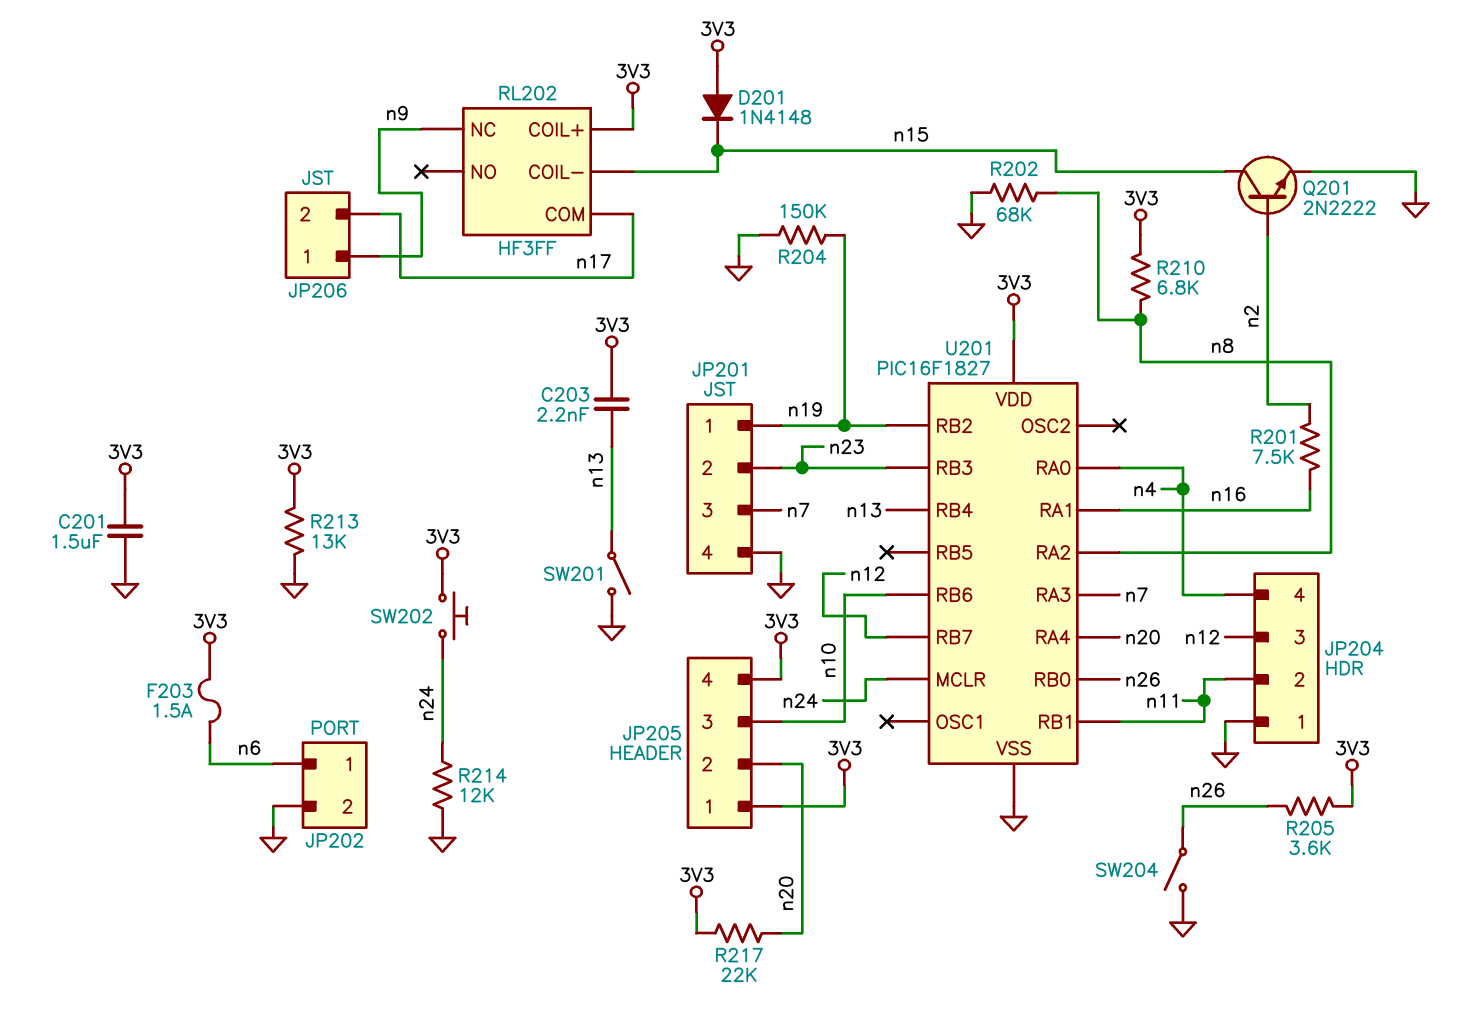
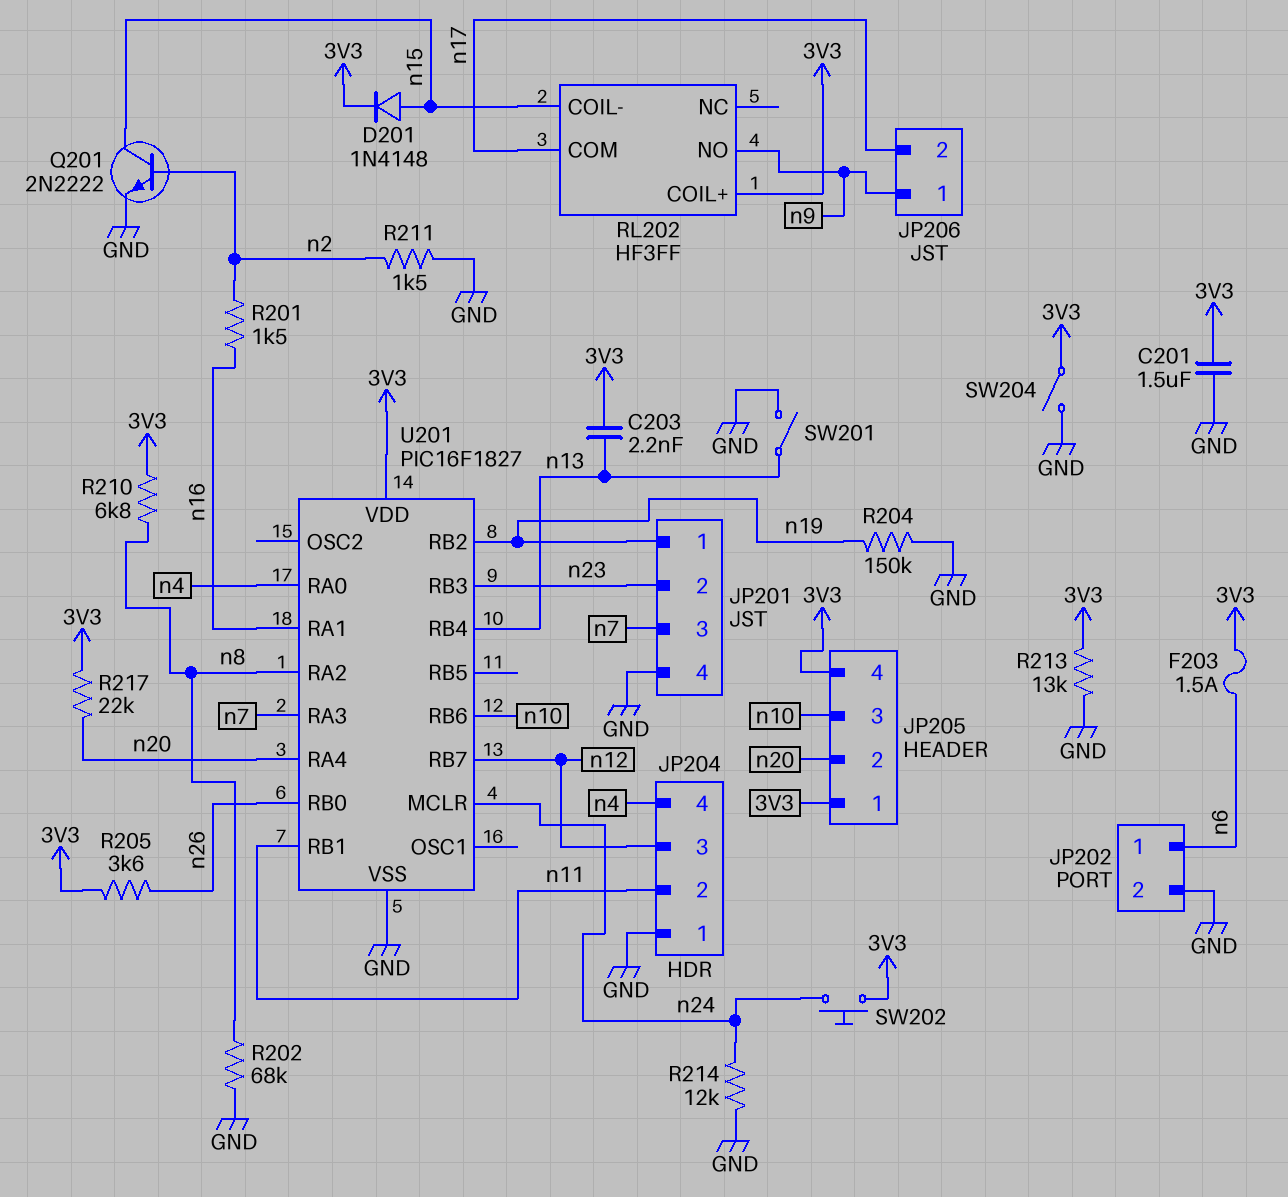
D201: diode 1N4148 (A 3V3, K n15) -> diode 1N4148 (A n15, K 3V3)
R201: 7.5k (n2, n16) -> 1.5k (n2, n16)
R211: none -> 1.5k (GND, n2)
RL202 pin NC: n9 -> none
RL202 pin NO: none -> n9
SW204: switch (GND, n26) -> switch (3V3, GND)

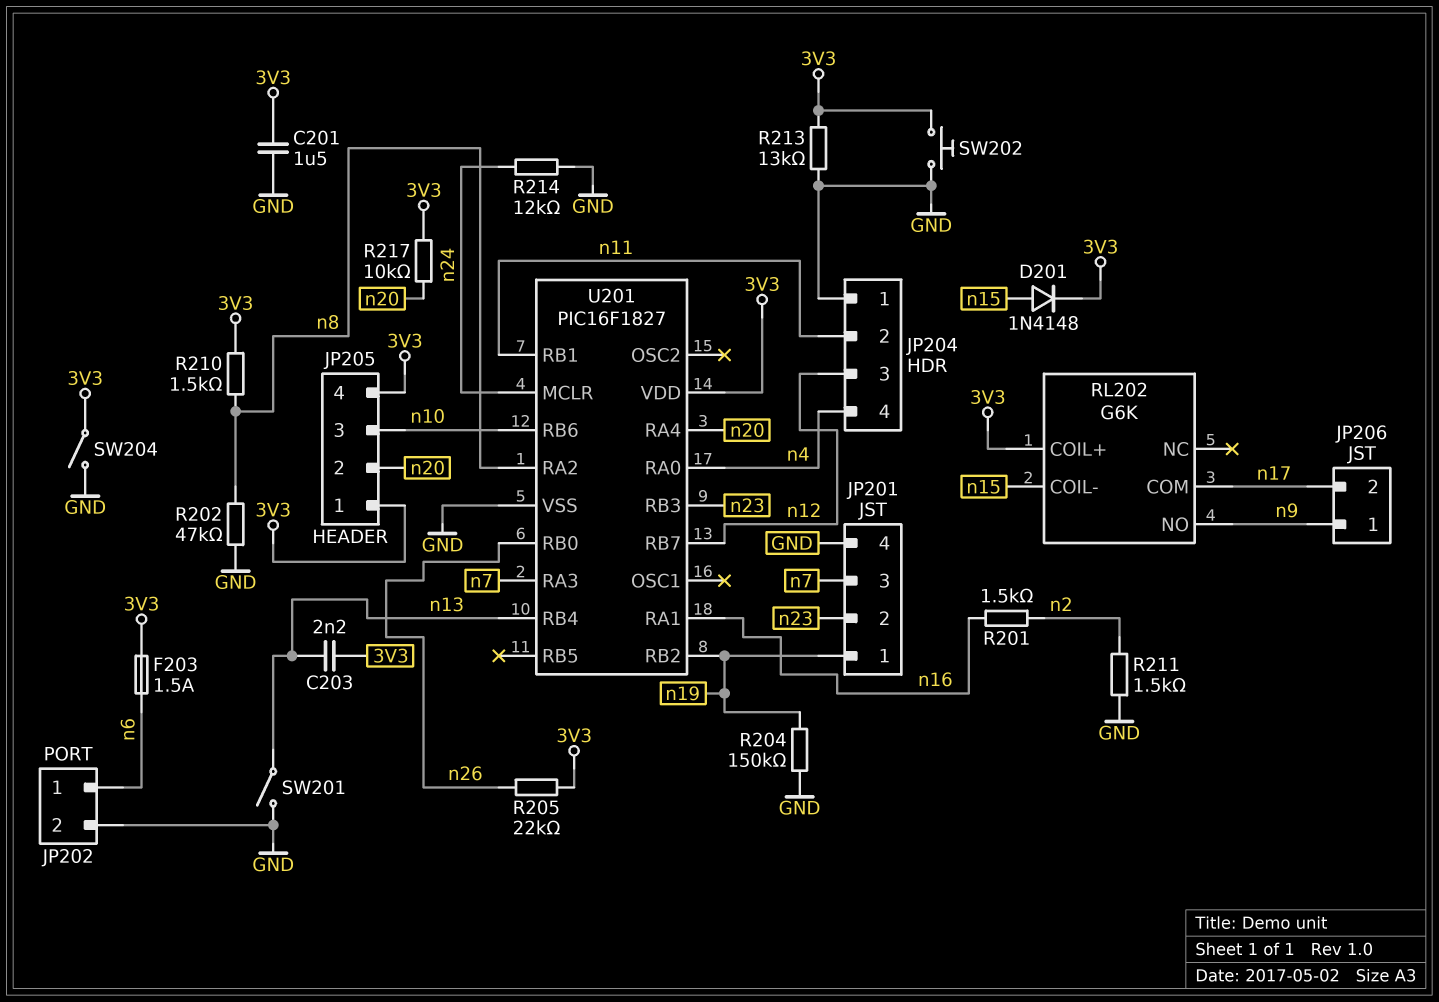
Q201: NPN 2N2222 (B n2, C n15, E GND) -> none
R202: 68k (GND, n8) -> 47k (GND, n8)
R205: 3.6k (3V3, n26) -> 22k (3V3, n26)
R210: 6.8k (3V3, n8) -> 1.5k (3V3, n8)
R217: 22k (3V3, n20) -> 10k (3V3, n20)
RL202: HF3FF -> G6K
SW202: button (3V3, n24) -> button (3V3, GND)

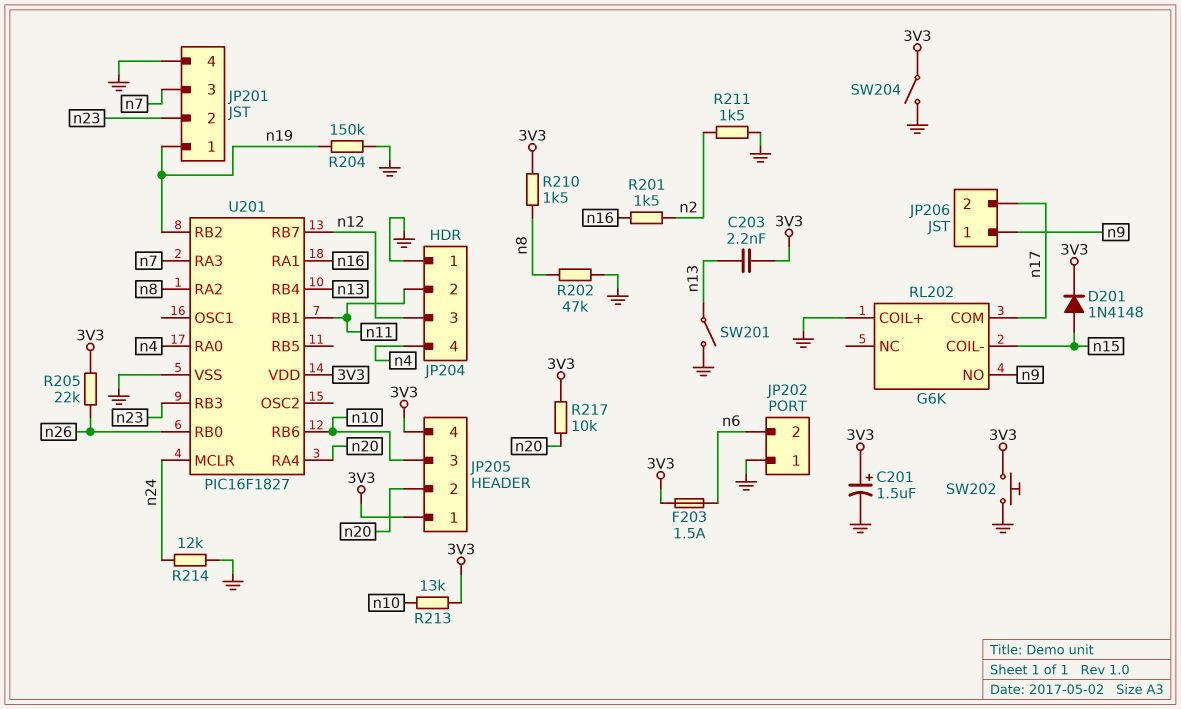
C201: 1.5uF (3V3, GND) -> 1.5uF (plus 3V3, minus GND)
JP202 pin 1: n6 -> GND
JP202 pin 2: GND -> n6
R213: 13k (3V3, GND) -> 13k (3V3, n10)
RL202 pin COIL+: 3V3 -> GND

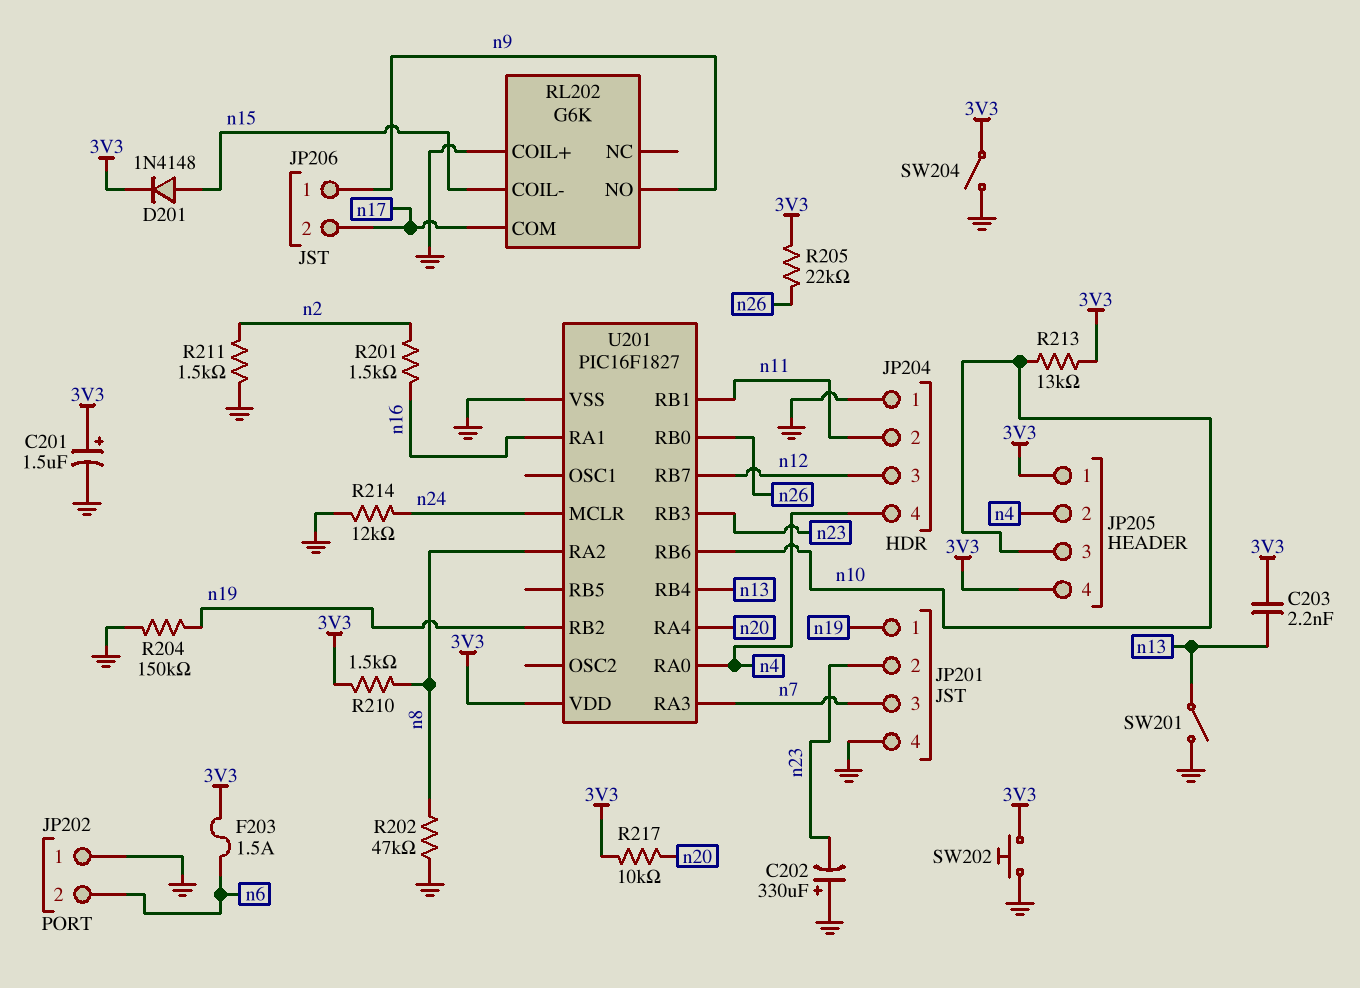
C202: none -> 330uF (plus GND, minus n23)
JP205 pin 2: n20 -> n4

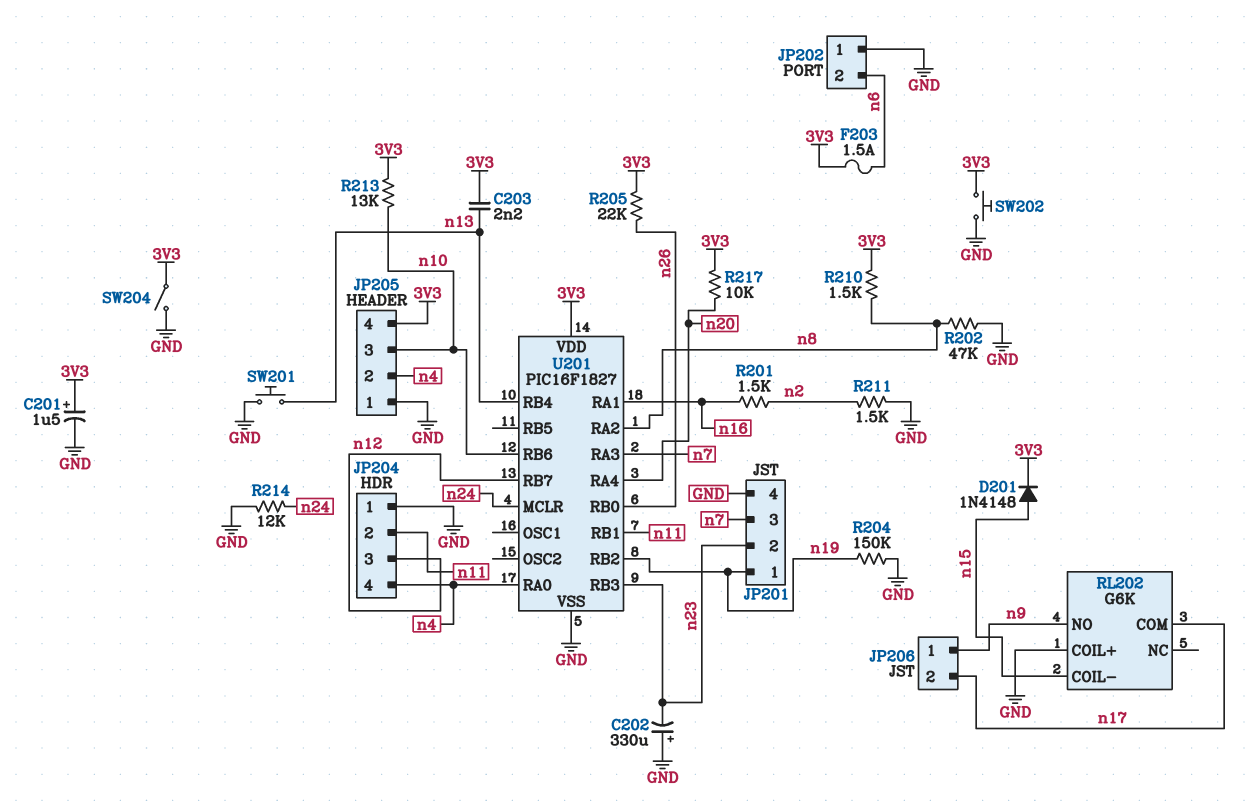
JP205 pin 1: 3V3 -> GND
SW201: switch (GND, n13) -> button (GND, n13)

